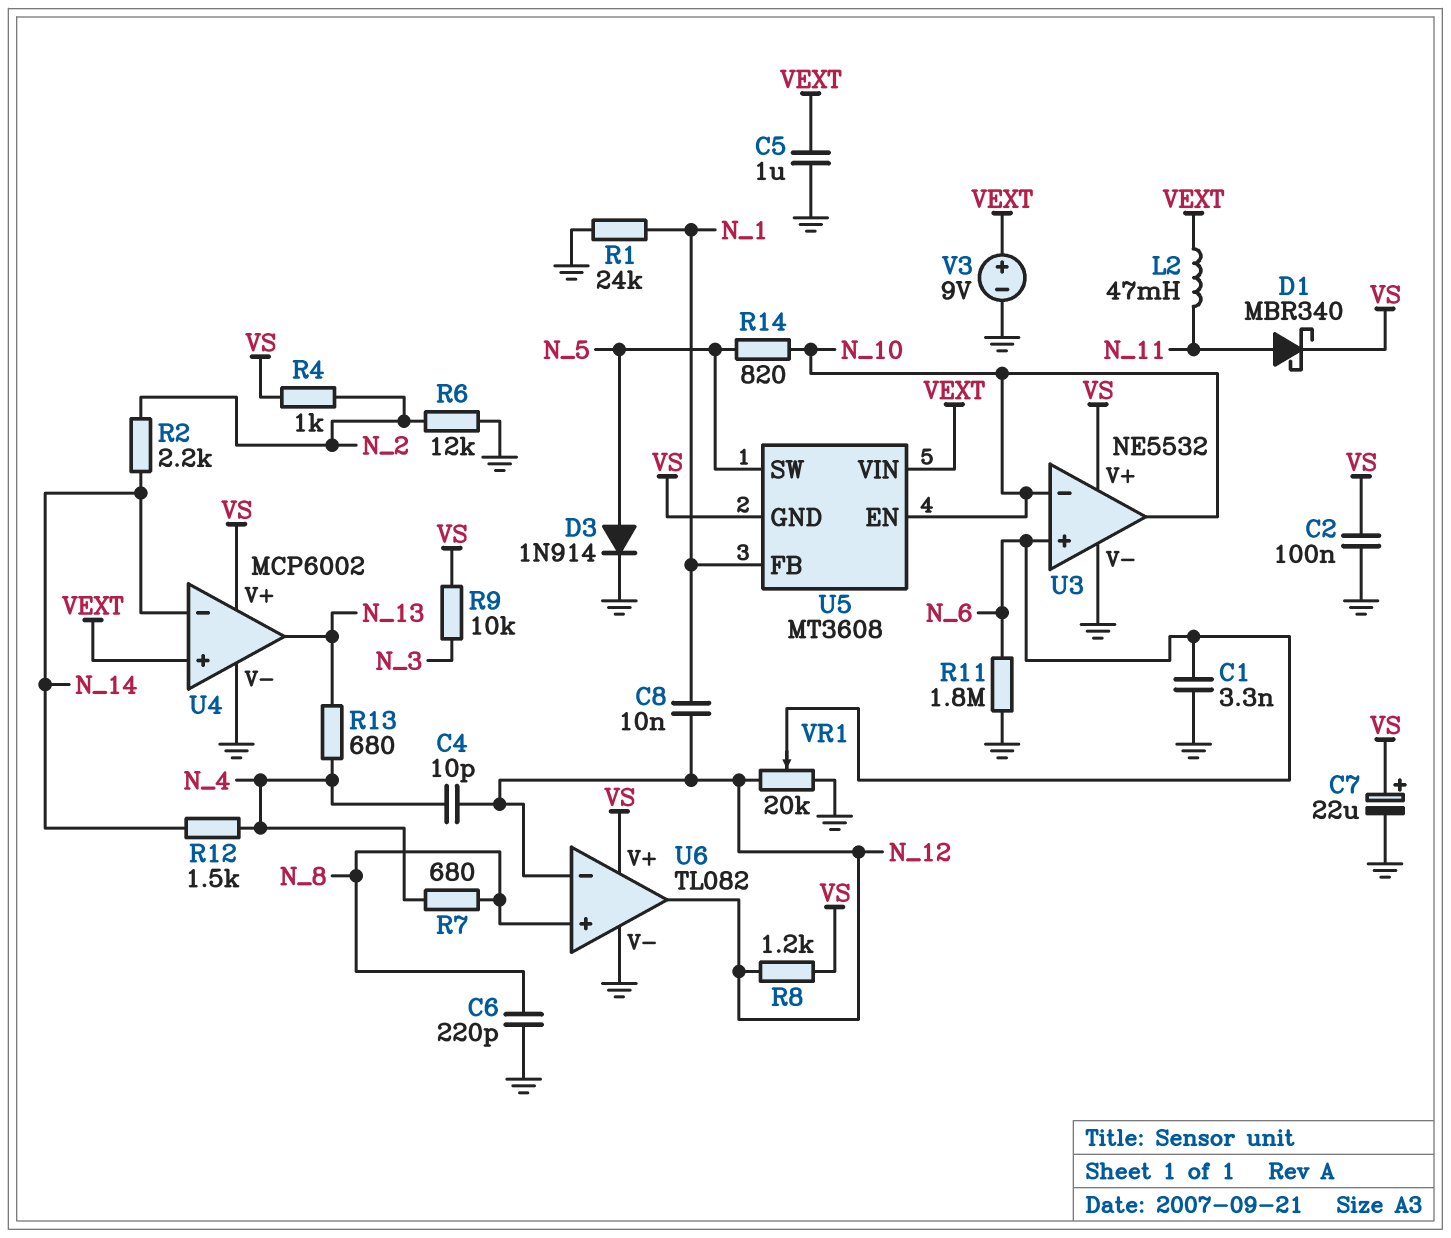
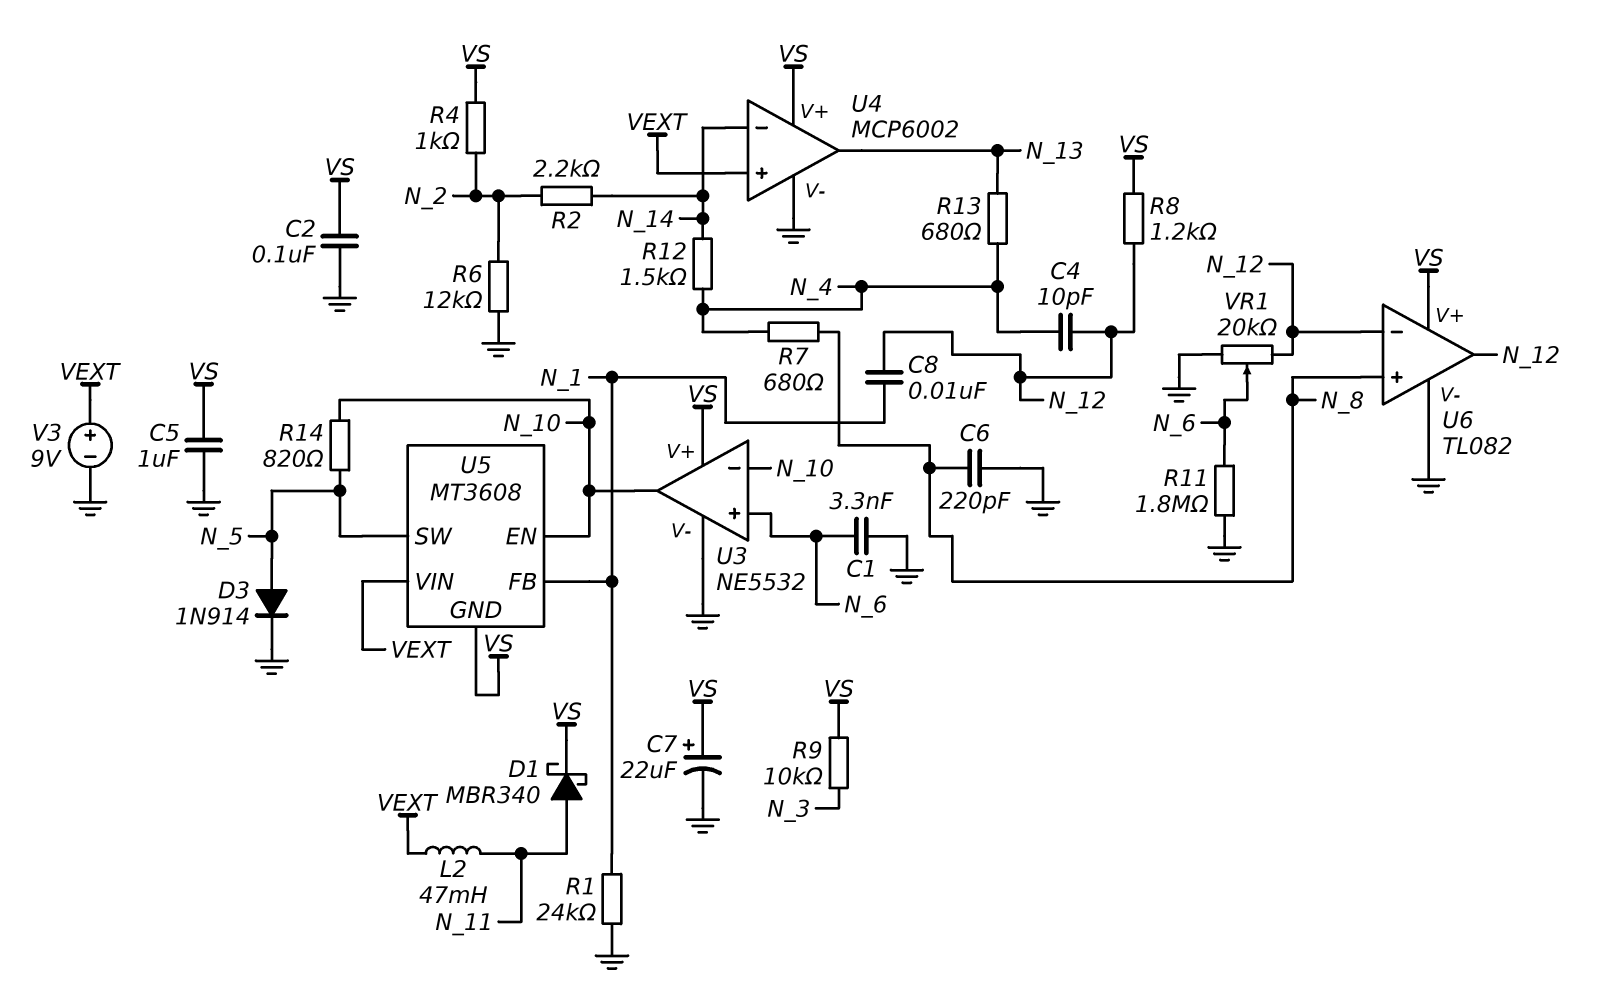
C5: 1uF (GND, VEXT) -> 1uF (GND, VS)

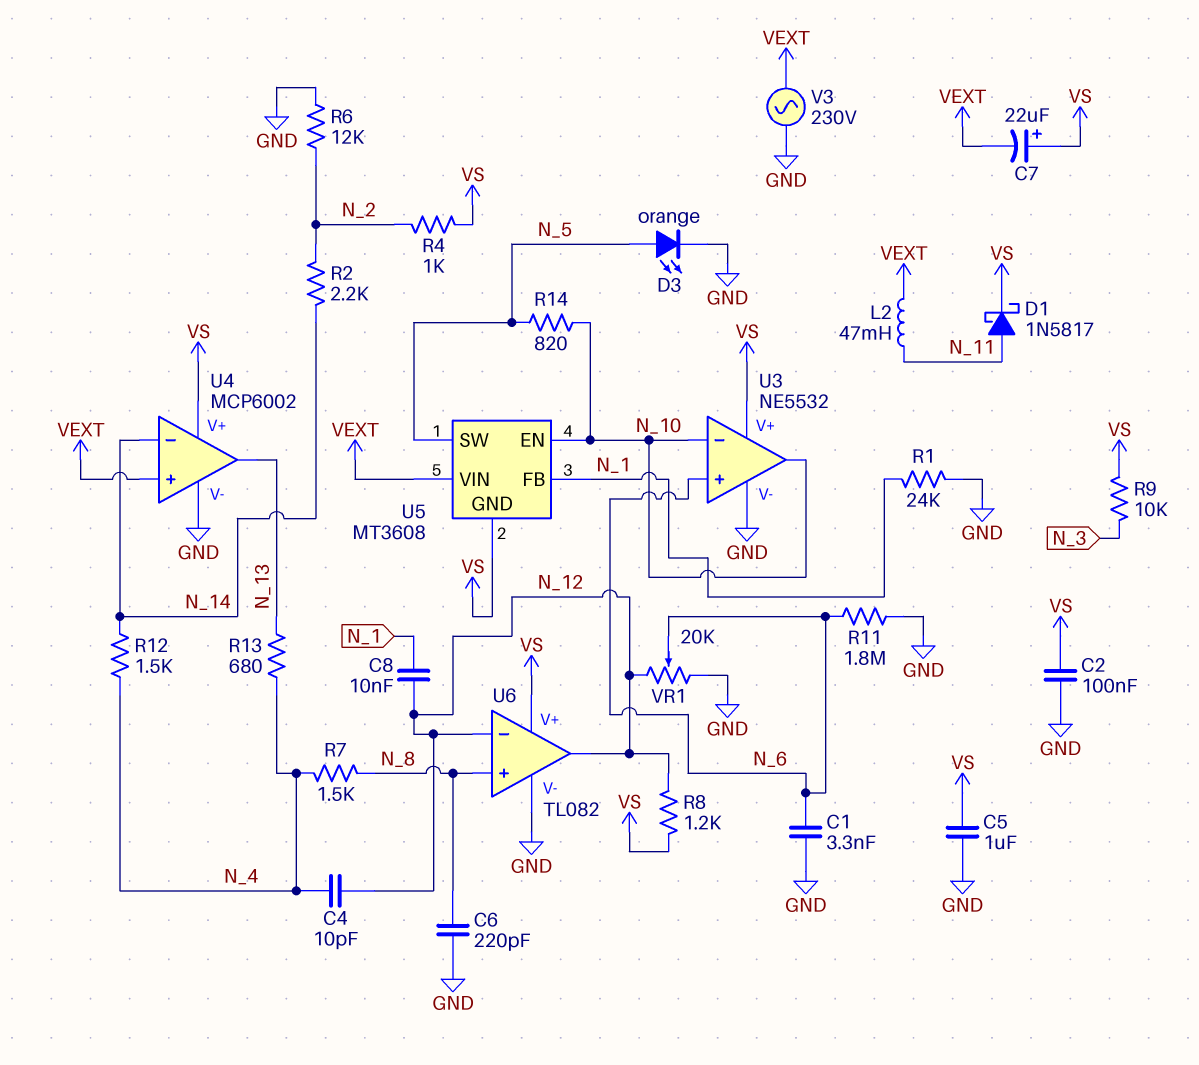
C7: 22uF (plus VS, minus GND) -> 22uF (plus VS, minus VEXT)
D1: schottky MBR340 (A N_11, K VS) -> schottky 1N5817 (A N_11, K VS)
D3: diode 1N914 (A N_5, K GND) -> LED orange (A N_5, K GND)
R7: 680 (N_4, N_8) -> 1.5k (N_4, N_8)
V3: 9V (plus VEXT, minus GND) -> AC 230V (GND, VEXT)

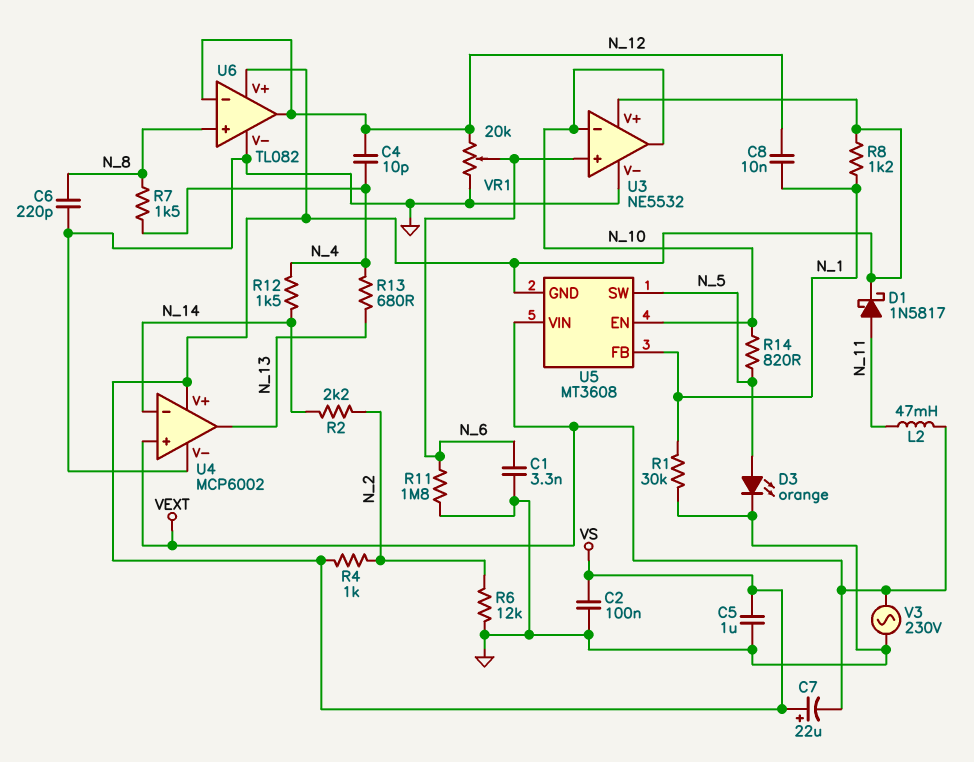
R1: 24k (GND, N_1) -> 30k (GND, N_1)
R8: 1.2k (N_12, VS) -> 1.2k (N_1, VS)
R9: 10k (N_3, VS) -> none

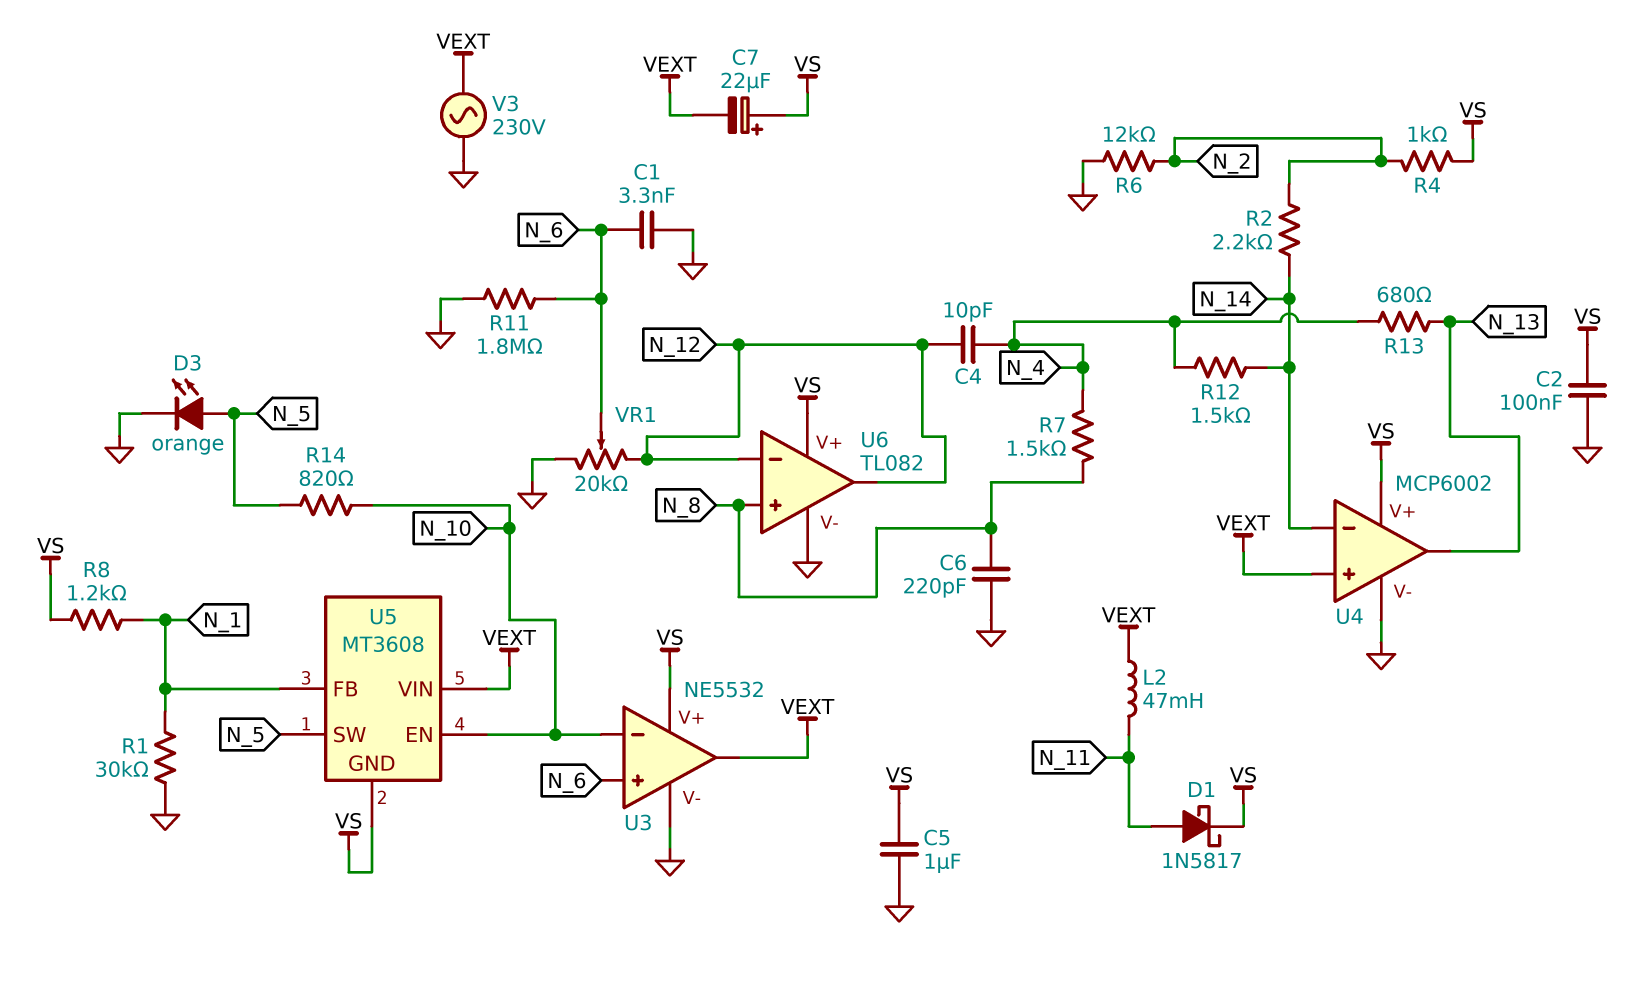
C8: 10nF (N_1, N_12) -> none
U3 pin out: N_10 -> VEXT

